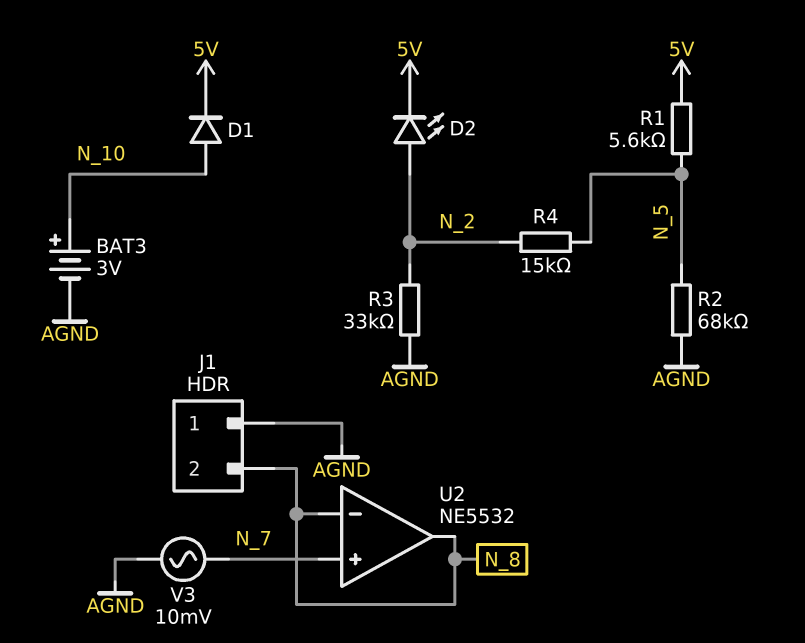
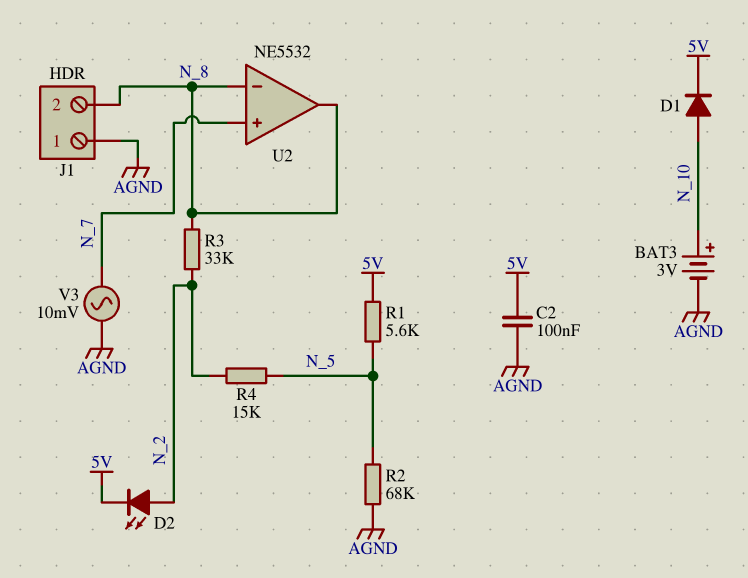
C2: none -> 100nF (5V, AGND)
R3: 33k (AGND, N_2) -> 33k (N_2, N_8)

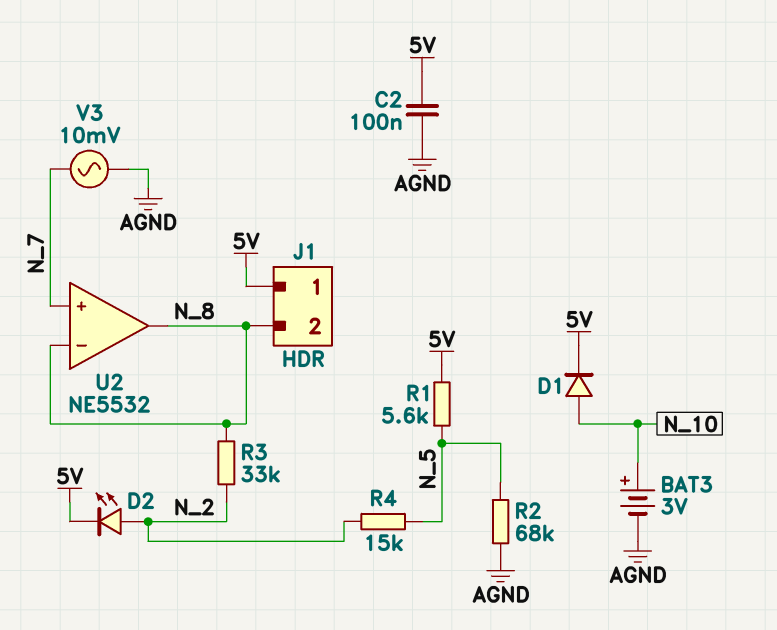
J1 pin 1: AGND -> 5V

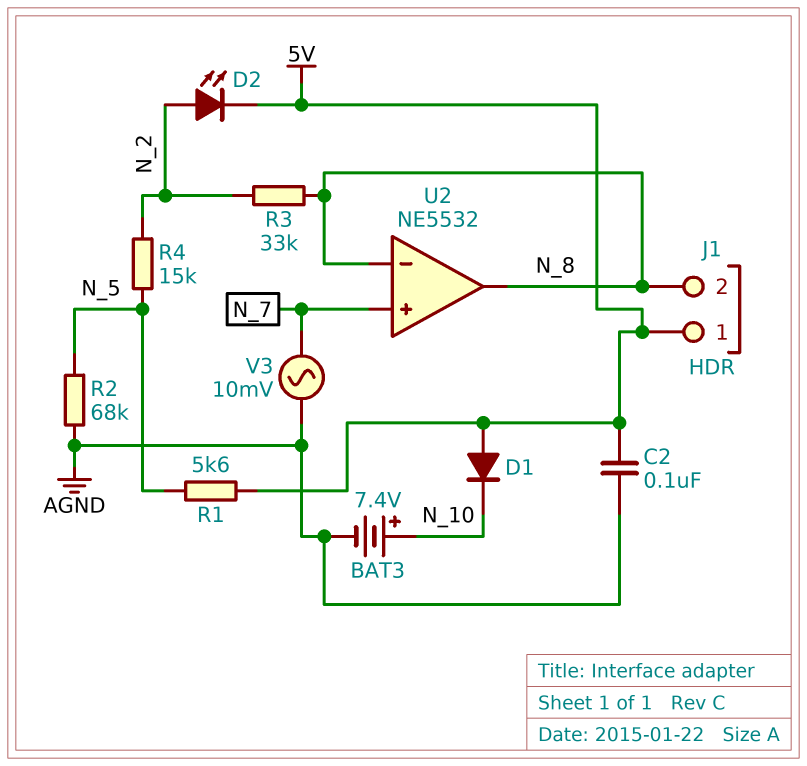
BAT3: 3V (plus N_10, minus AGND) -> 7.4V (plus N_10, minus AGND)
D1: diode (A N_10, K 5V) -> diode (A 5V, K N_10)

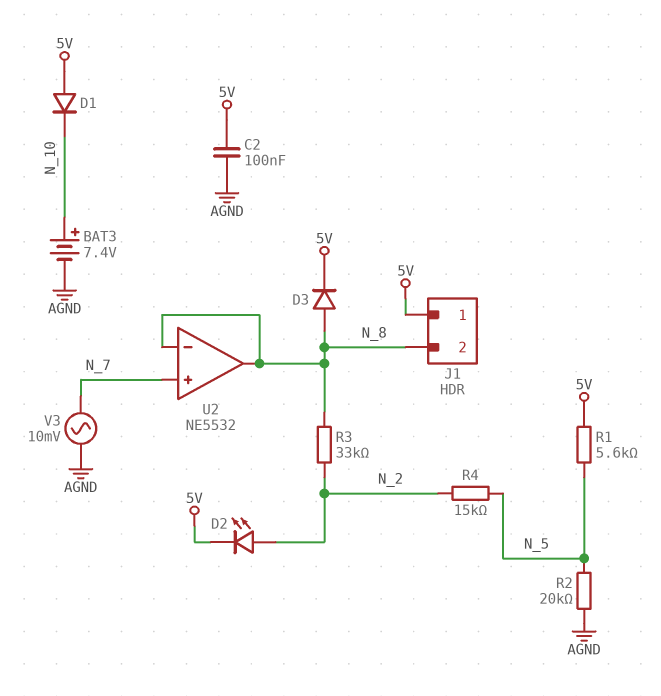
D3: none -> diode (A N_8, K 5V)
R2: 68k (AGND, N_5) -> 20k (AGND, N_5)

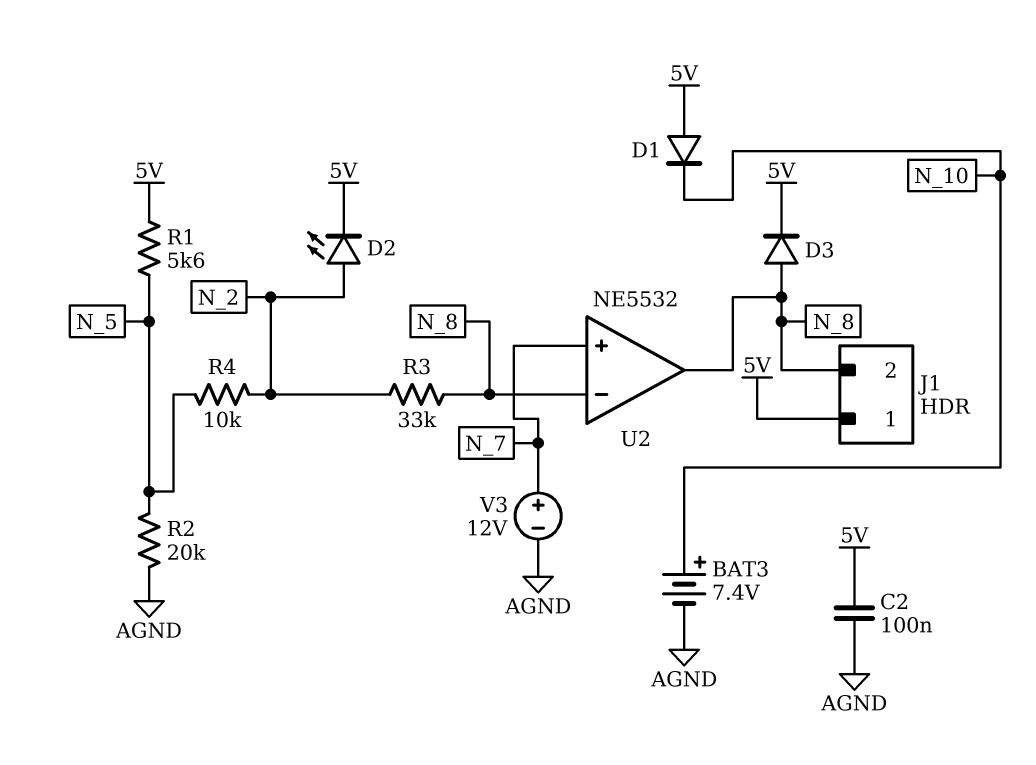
R4: 15k (N_2, N_5) -> 10k (N_2, N_5)
V3: AC 10mV (AGND, N_7) -> 12V (plus N_7, minus AGND)

